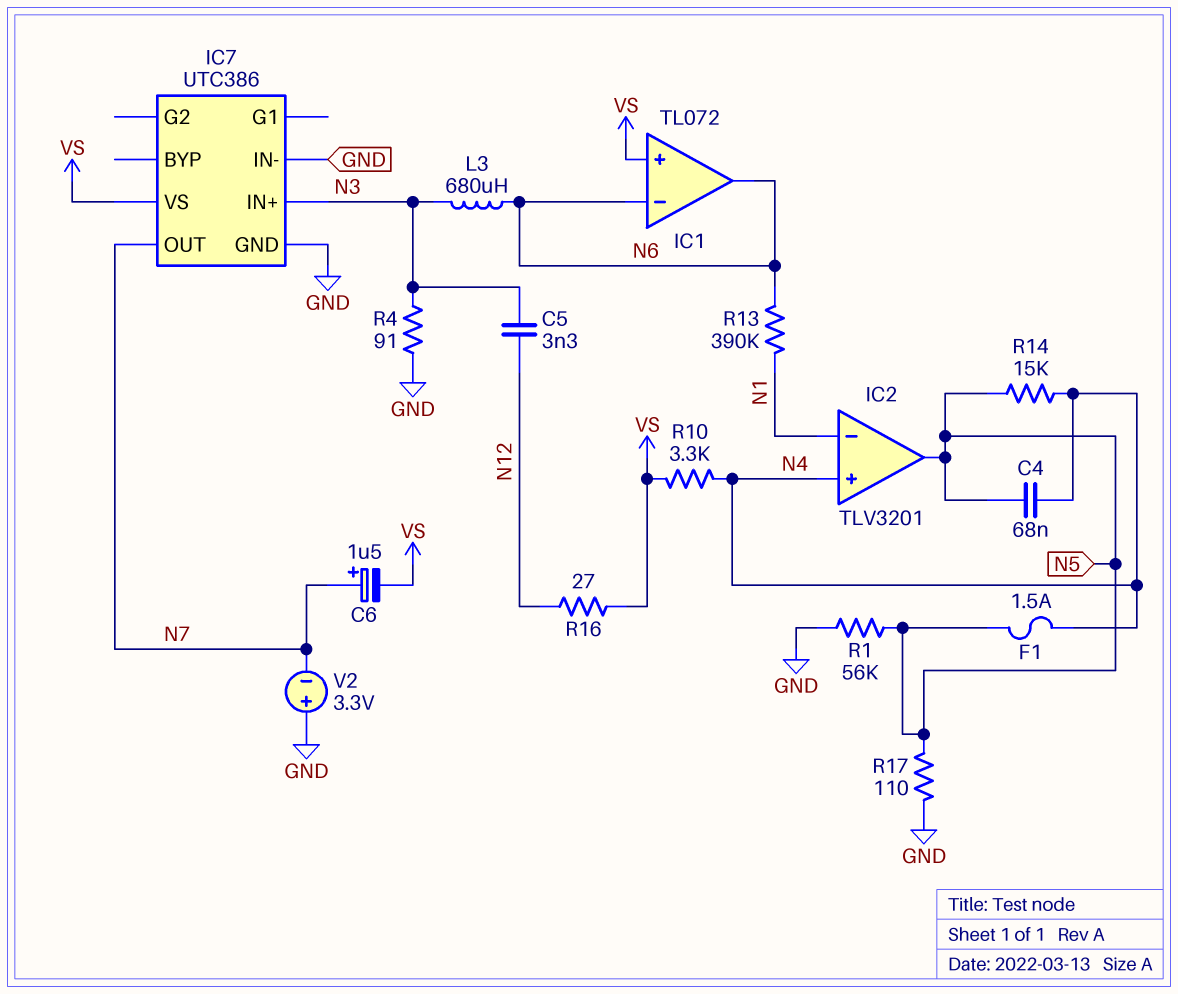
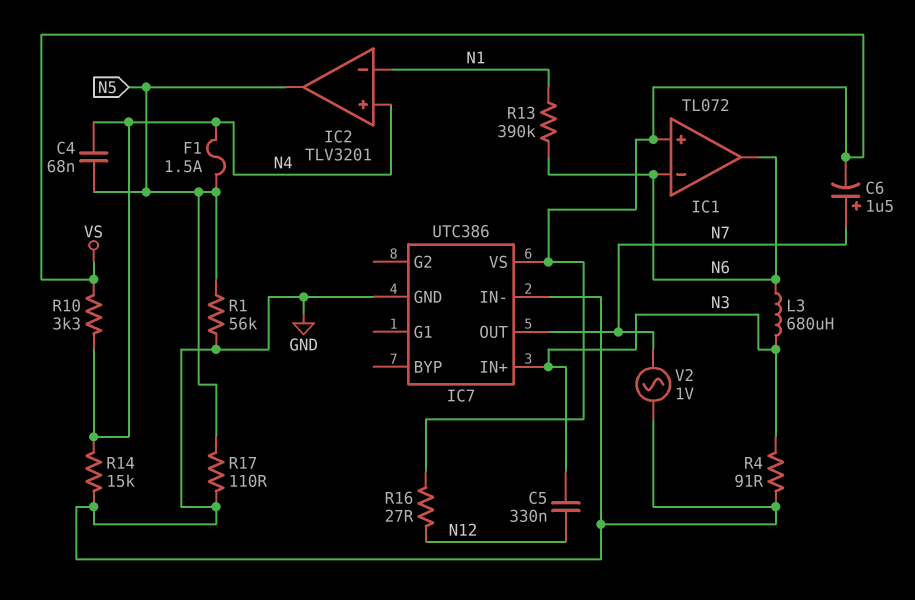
C5: 3.3nF (N3, N12) -> 330nF (N3, N12)
R14: 15k (N4, N5) -> 15k (GND, N4)
V2: 3.3V (plus GND, minus N7) -> AC 1V (GND, N7)

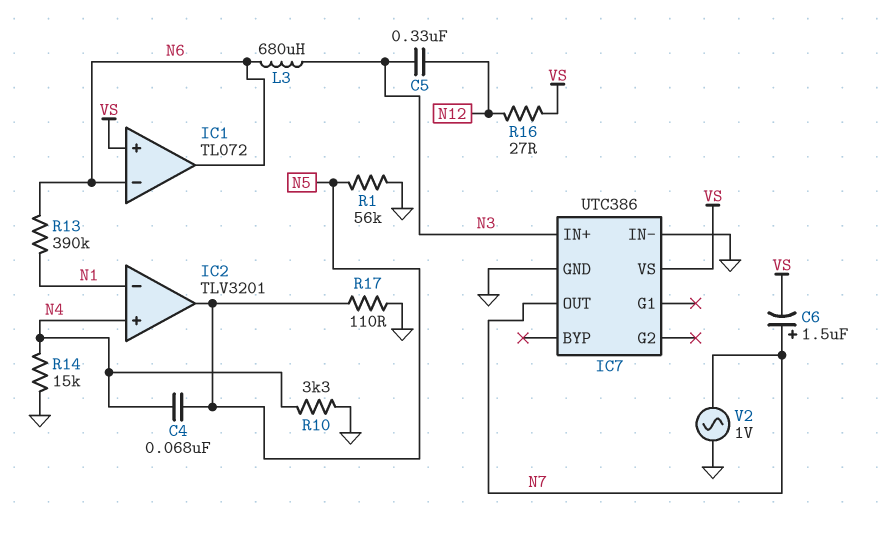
F1: 1.5A (N4, N5) -> none
R4: 91 (GND, N3) -> none
R10: 3.3k (N4, VS) -> 3.3k (GND, N4)

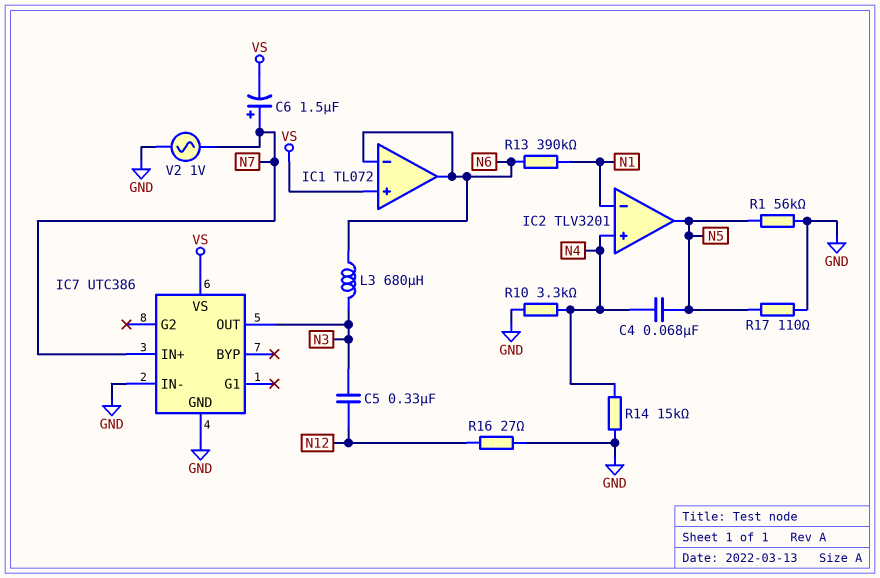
IC7 pin IN+: N3 -> N7
IC7 pin OUT: N7 -> N3
R16: 27 (N12, VS) -> 27 (GND, N12)

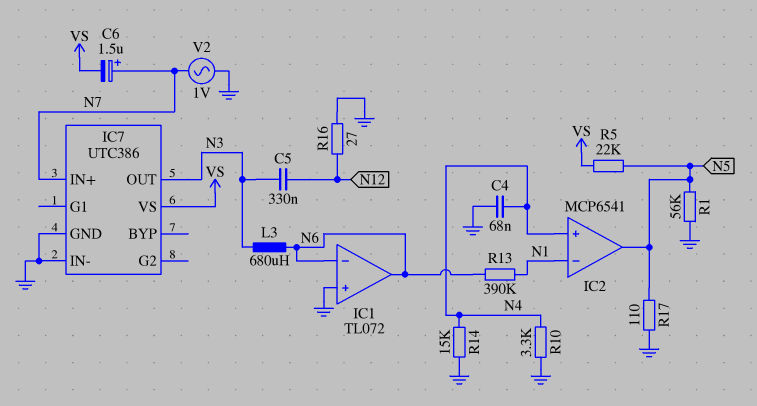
C4: 68nF (N4, N5) -> 68nF (GND, N4)
IC1 pin in+: VS -> GND
IC2: TLV3201 -> MCP6541
R5: none -> 22k (N5, VS)

